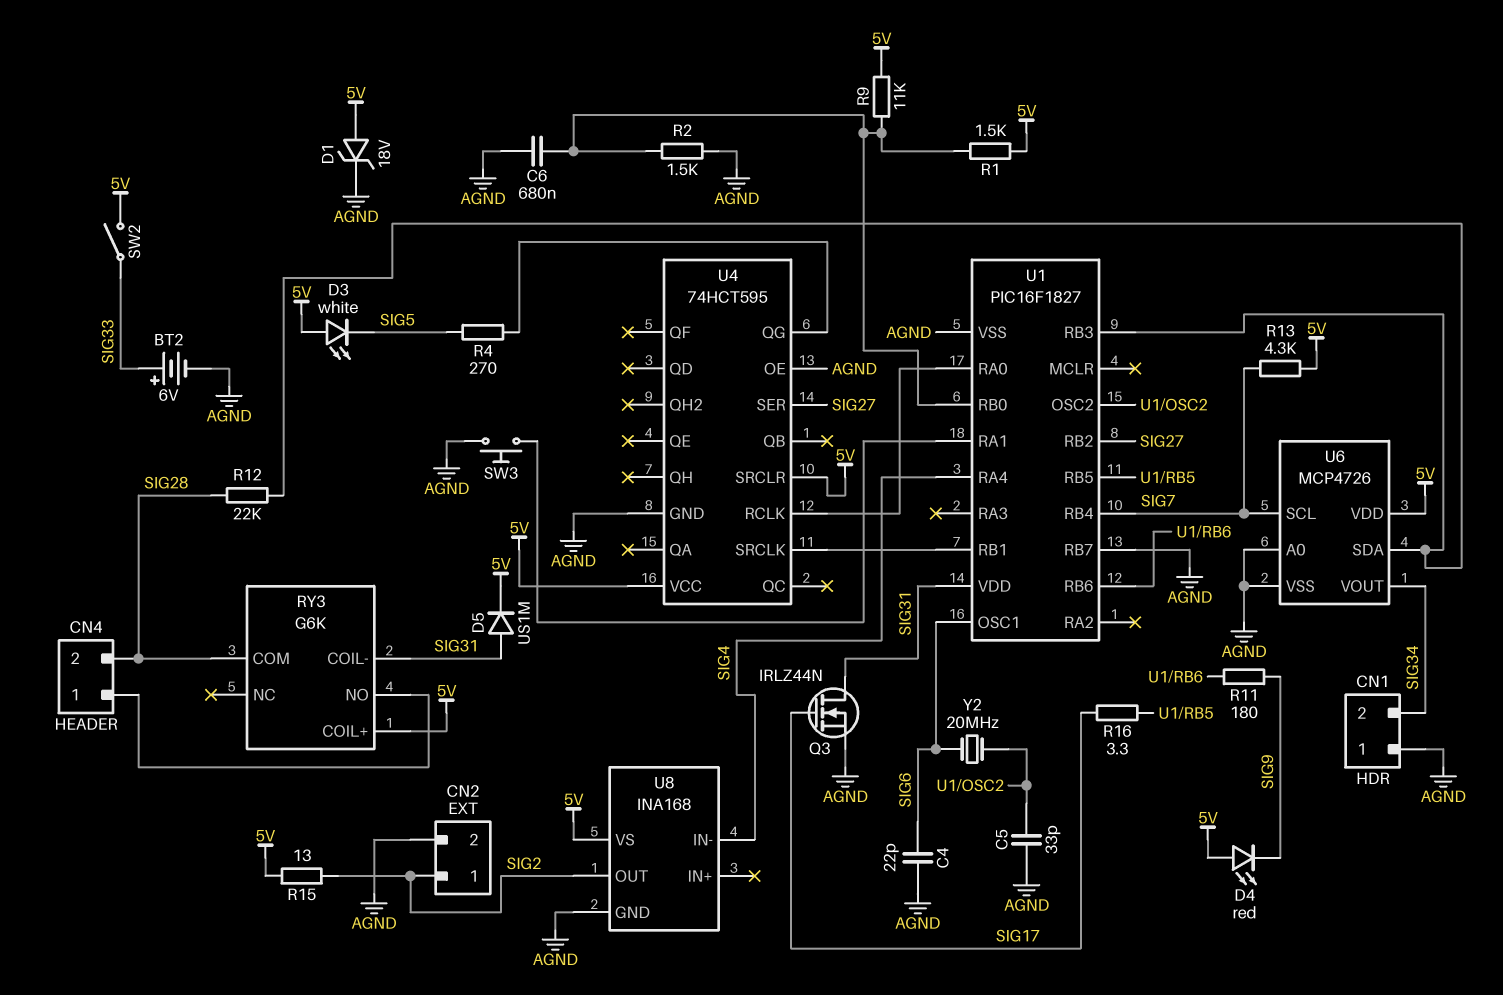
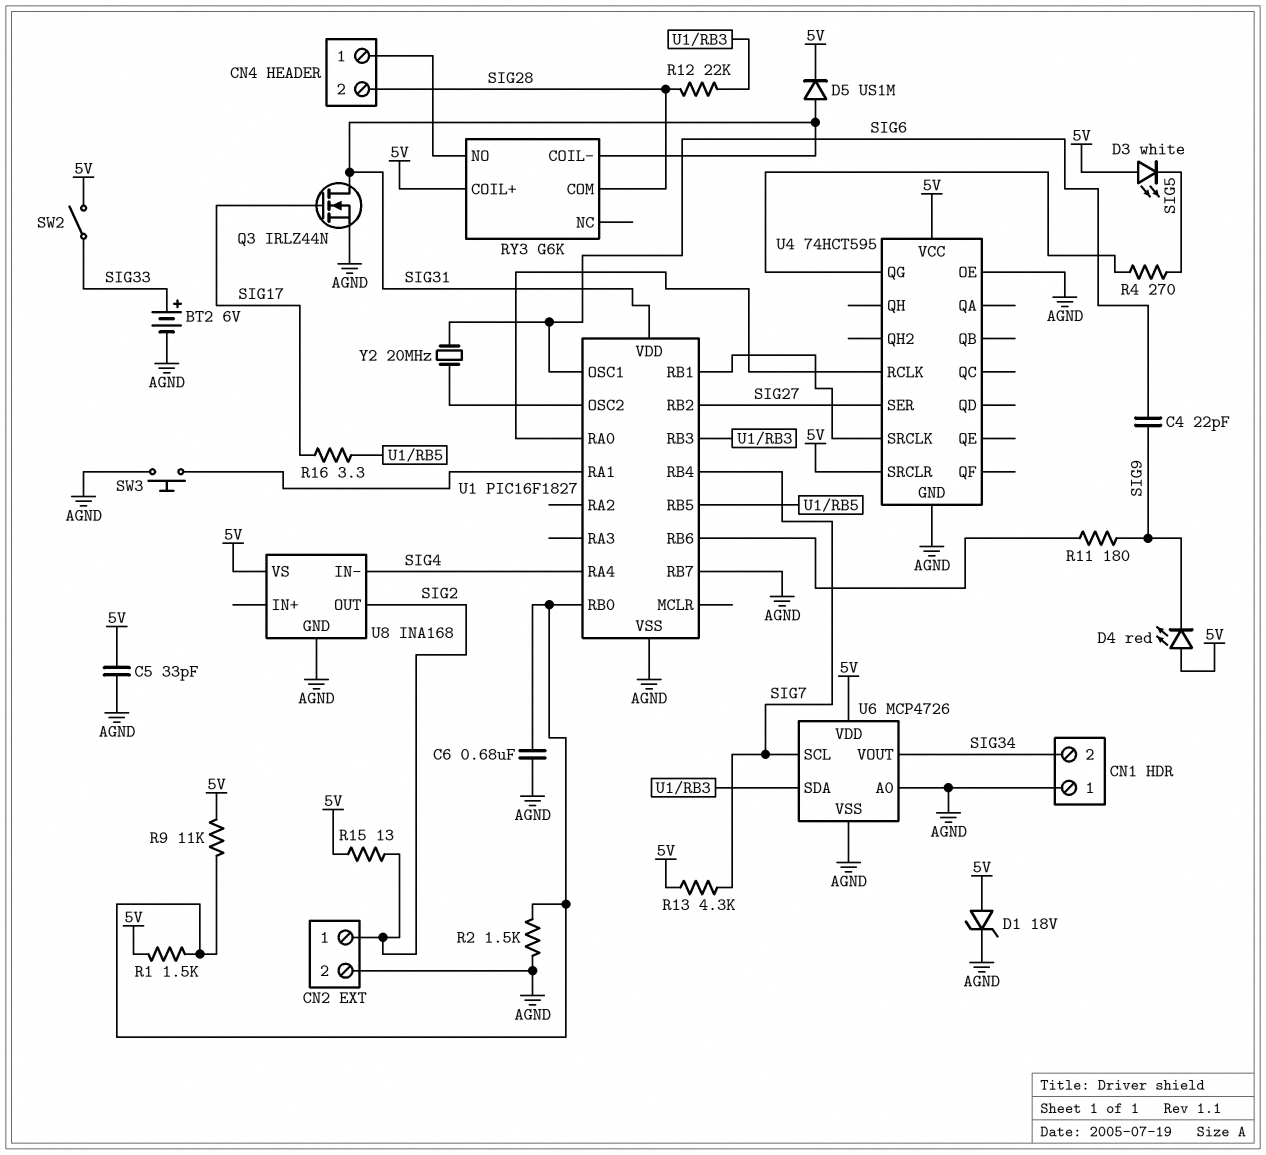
C4: 22pF (AGND, SIG6) -> 22pF (SIG6, SIG9)
C5: 33pF (AGND, U1/OSC2) -> 33pF (5V, AGND)

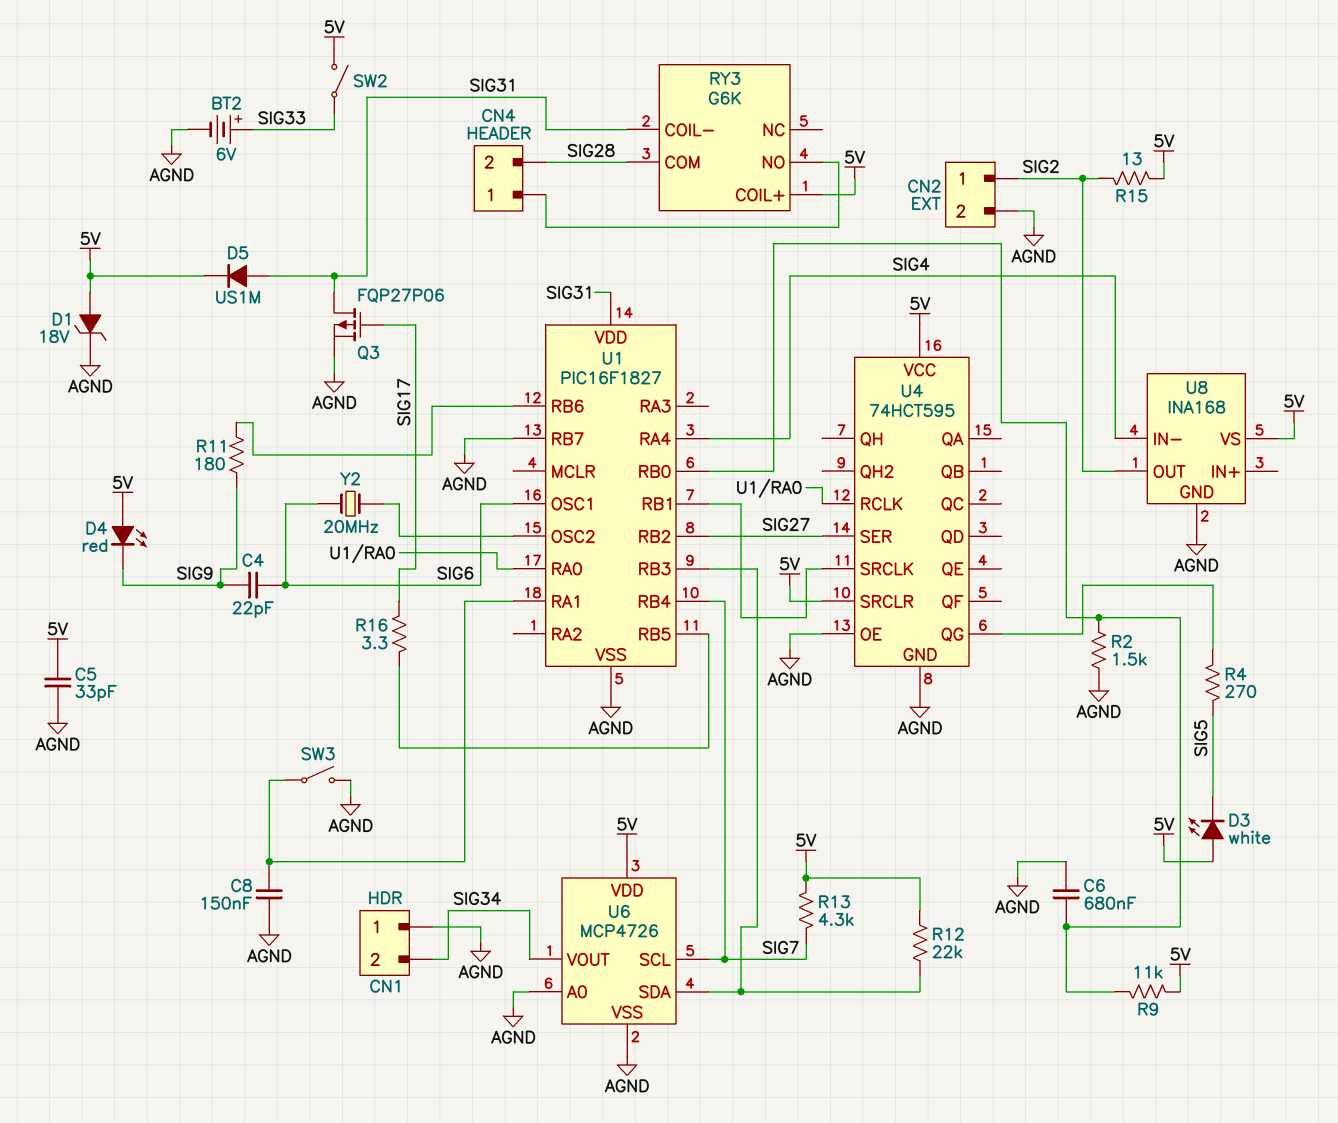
C8: none -> 150nF (AGND, U1/RA1)
Q3: NMOS IRLZ44N (G SIG17, D SIG31, S AGND) -> PMOS FQP27P06 (G SIG17, D SIG31, S AGND)
R1: 1.5k (5V, U1/RB0) -> none
R12: 22k (SIG28, U1/RB3) -> 22k (5V, U1/RB3)
SW3: button (AGND, U1/RA1) -> switch (AGND, U1/RA1)

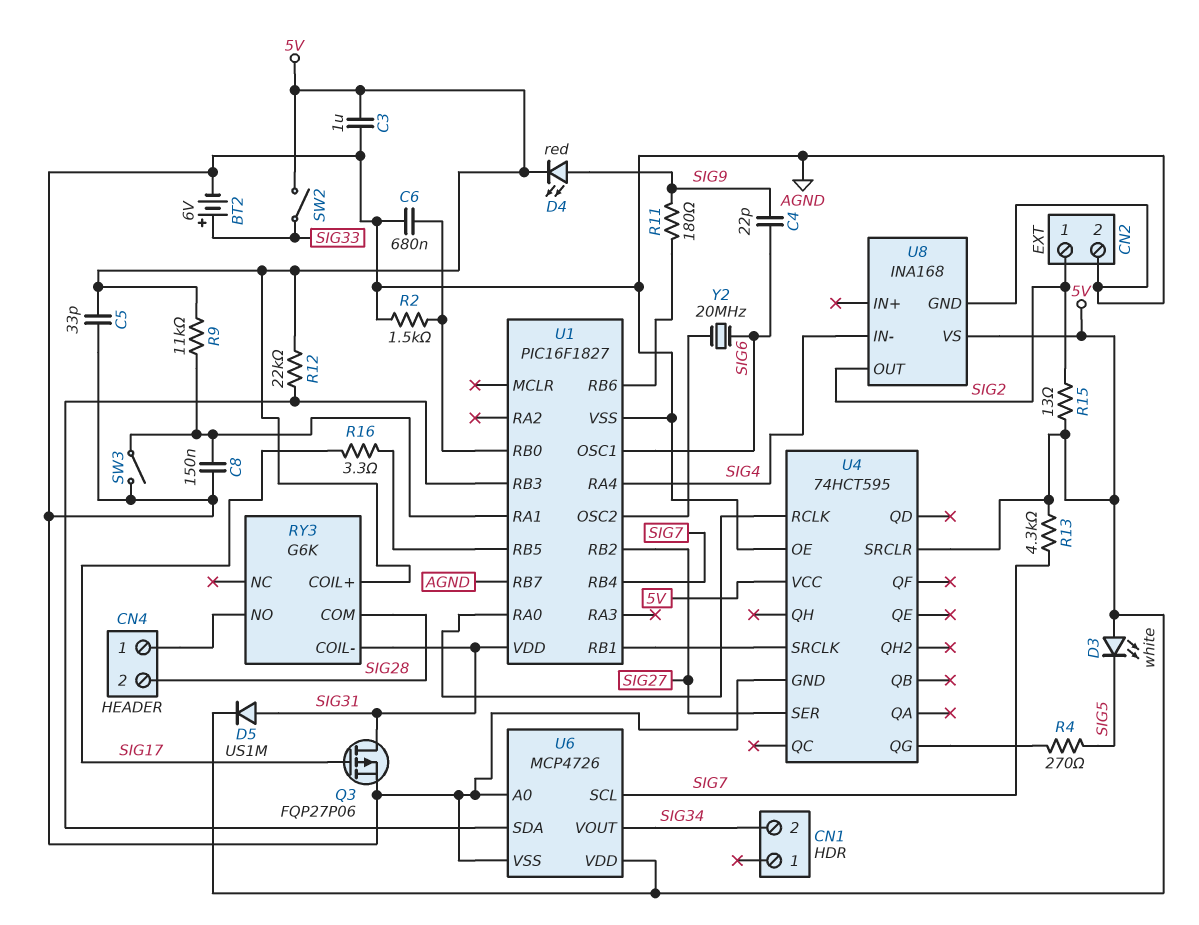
C3: none -> 1uF (5V, AGND)
CN1 pin 1: AGND -> none
D1: zener 18V (A 5V, K AGND) -> none
D4: LED red (A 5V, K SIG9) -> LED red (A SIG9, K 5V)
R9: 11k (5V, U1/RB0) -> 11k (5V, U1/RA1)

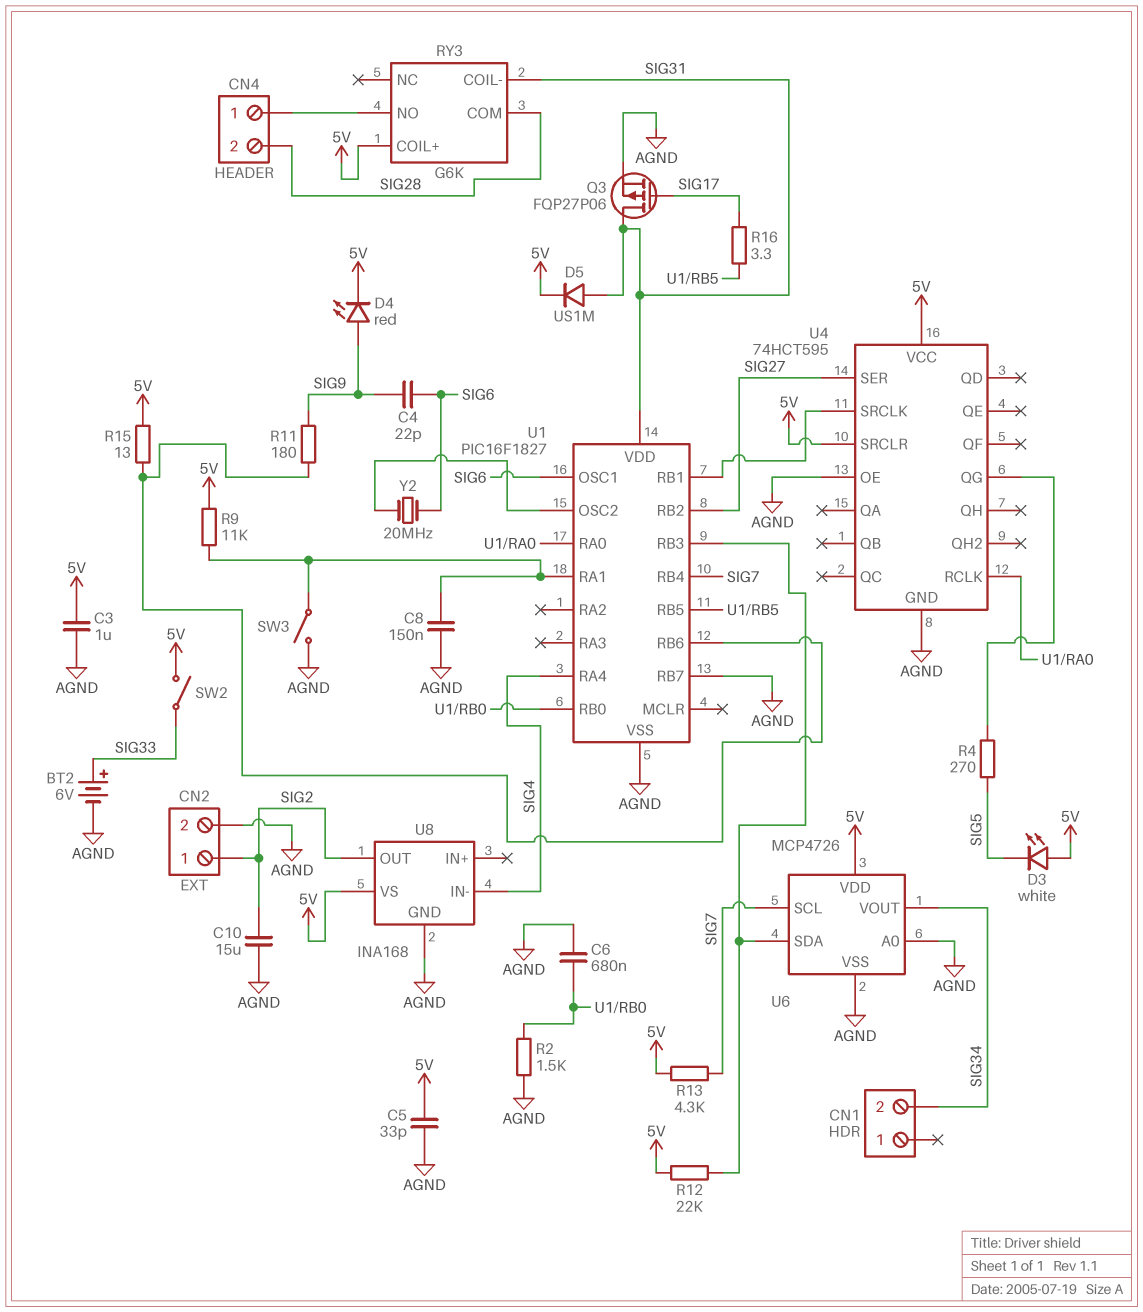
C10: none -> 15uF (AGND, SIG2)
R15: 13 (5V, SIG2) -> 13 (5V, U1/RB6)

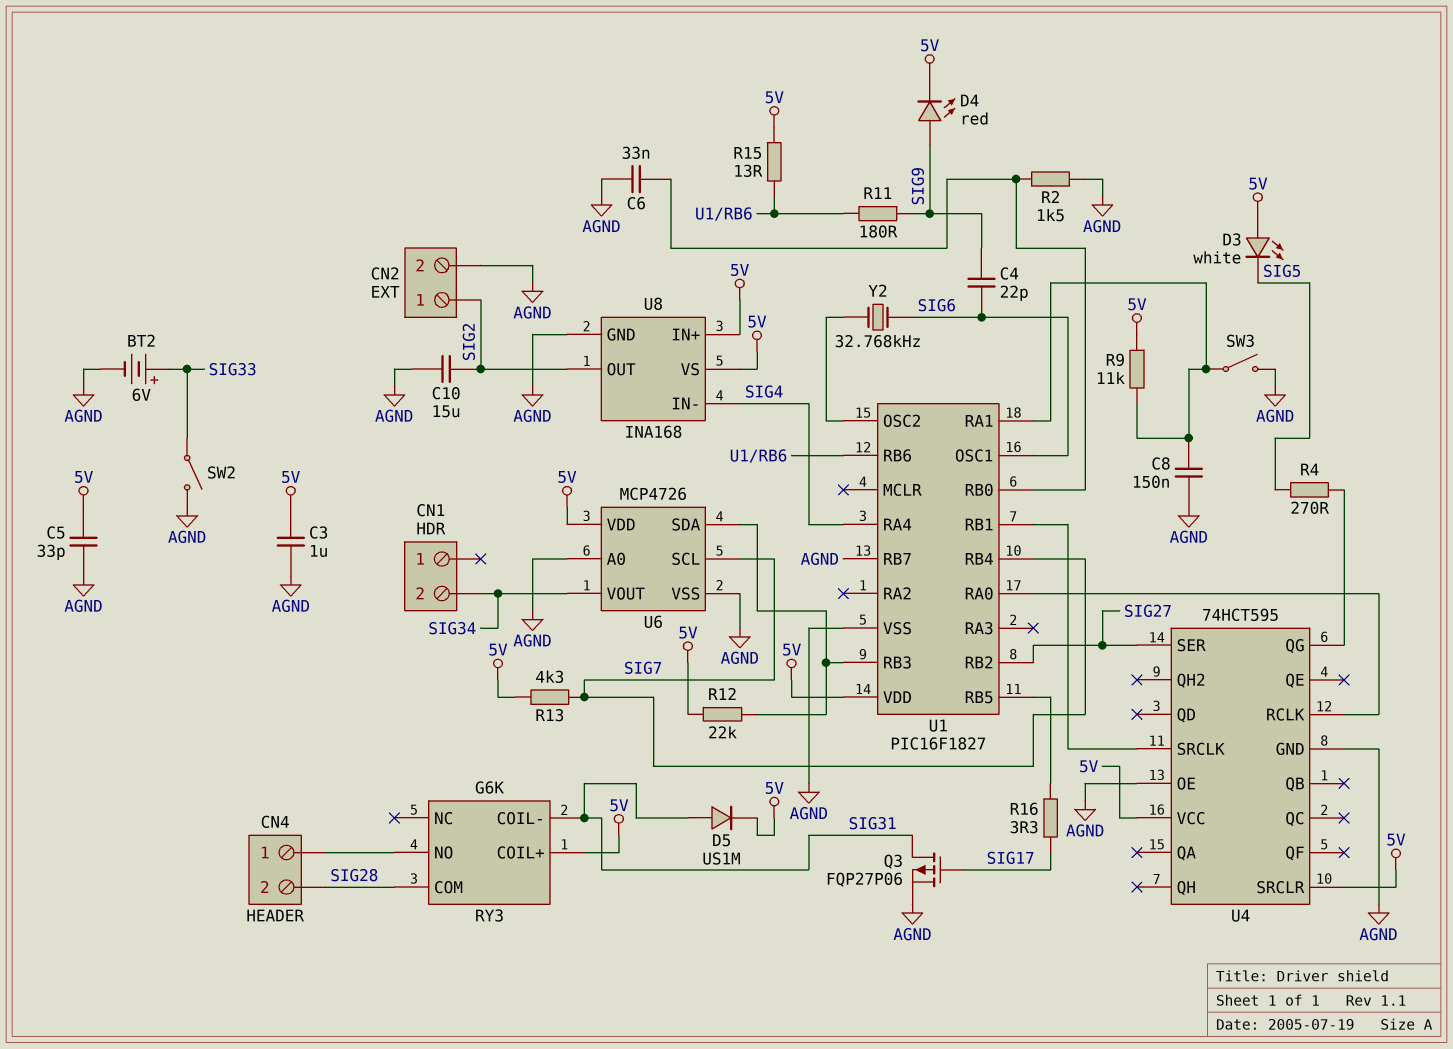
C6: 680nF (AGND, U1/RB0) -> 33nF (AGND, U1/RB0)
SW2: switch (5V, SIG33) -> switch (AGND, SIG33)
U1 pin VDD: SIG31 -> 5V
U8 pin IN+: none -> 5V
Y2: 20MHz (SIG6, U1/OSC2) -> 32.768kHz (SIG6, U1/OSC2)

